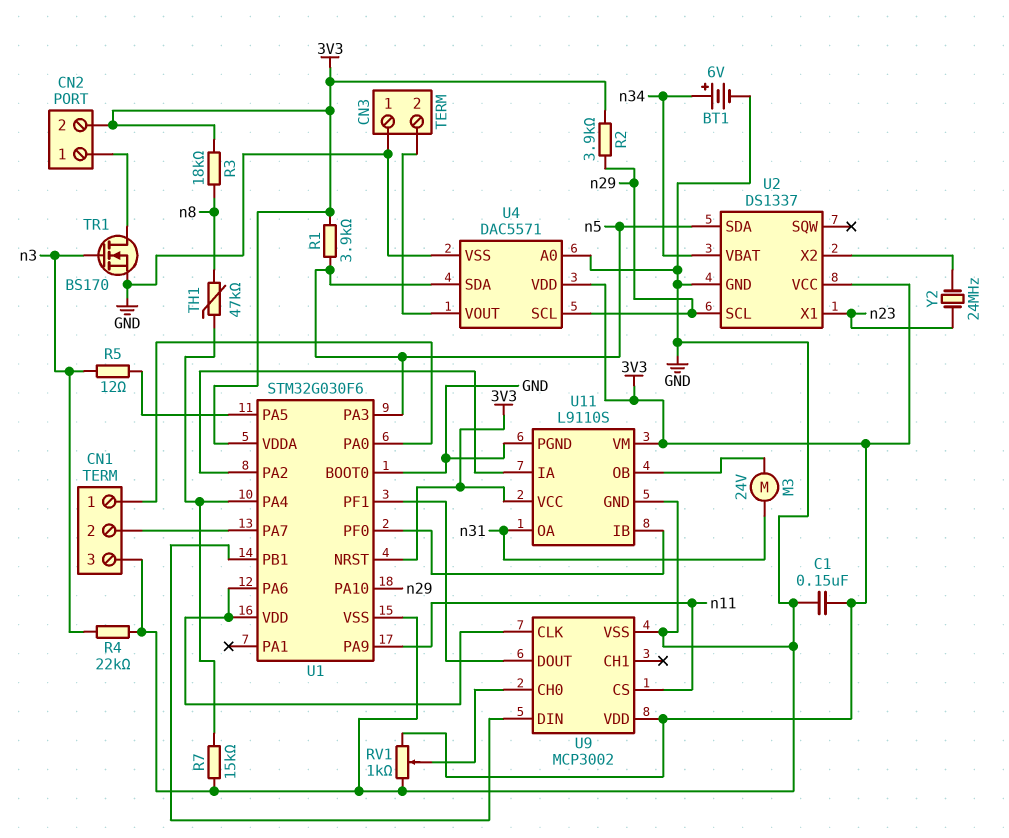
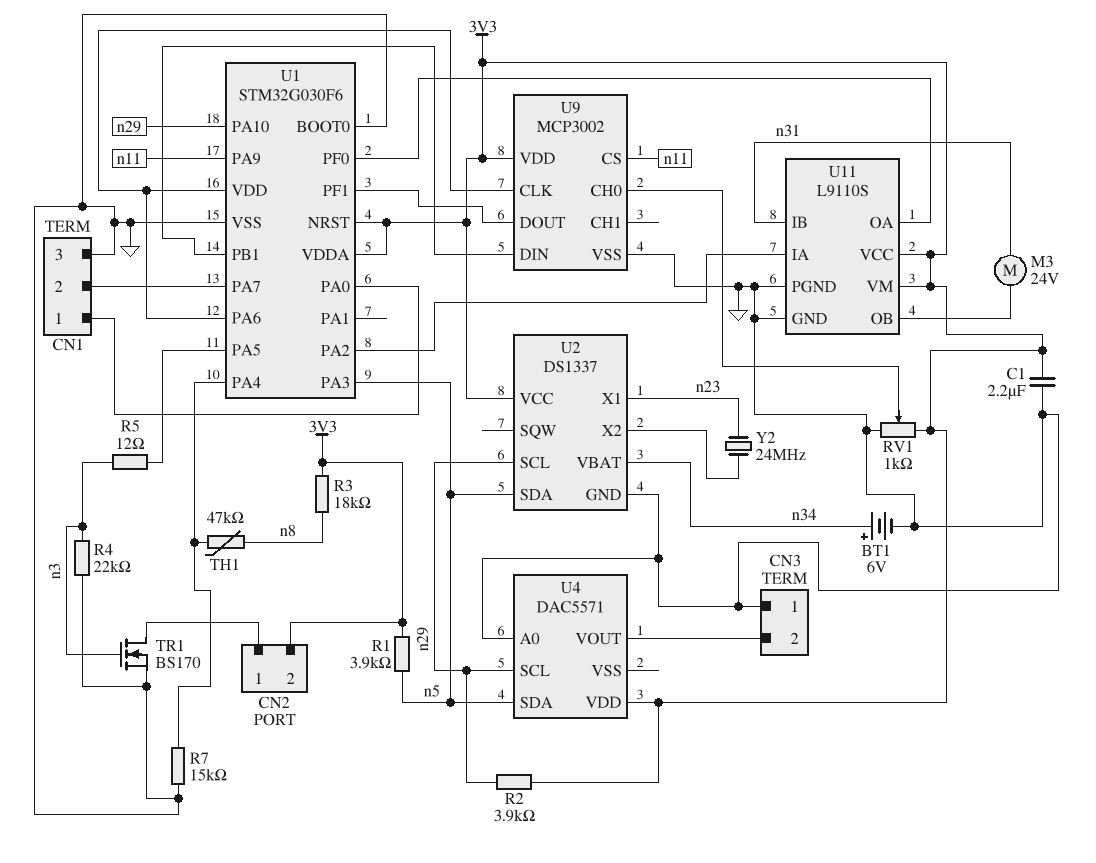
C1: 150nF (3V3, GND) -> 2.2uF (3V3, GND)
U4 pin VSS: GND -> none
U11 pin IB: U1/PF0 -> n31
U11 pin OA: n31 -> U1/PF0

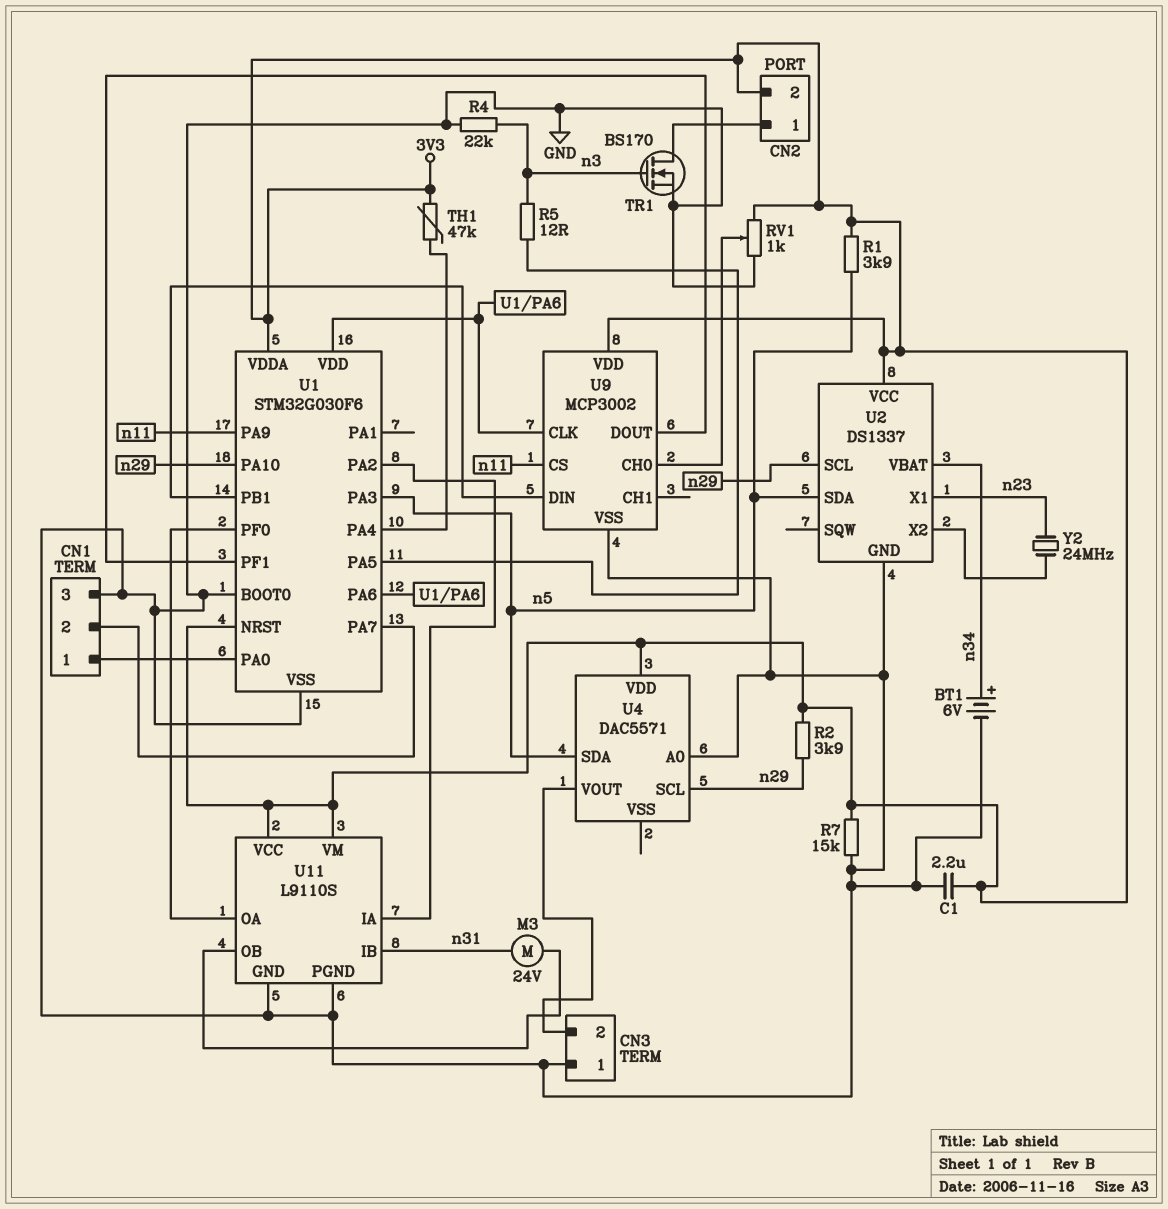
R3: 18k (3V3, n8) -> none
R7: 15k (GND, U1/PA4) -> 15k (3V3, GND)
TH1: 47k (U1/PA4, n8) -> 47k (3V3, U1/PA4)

